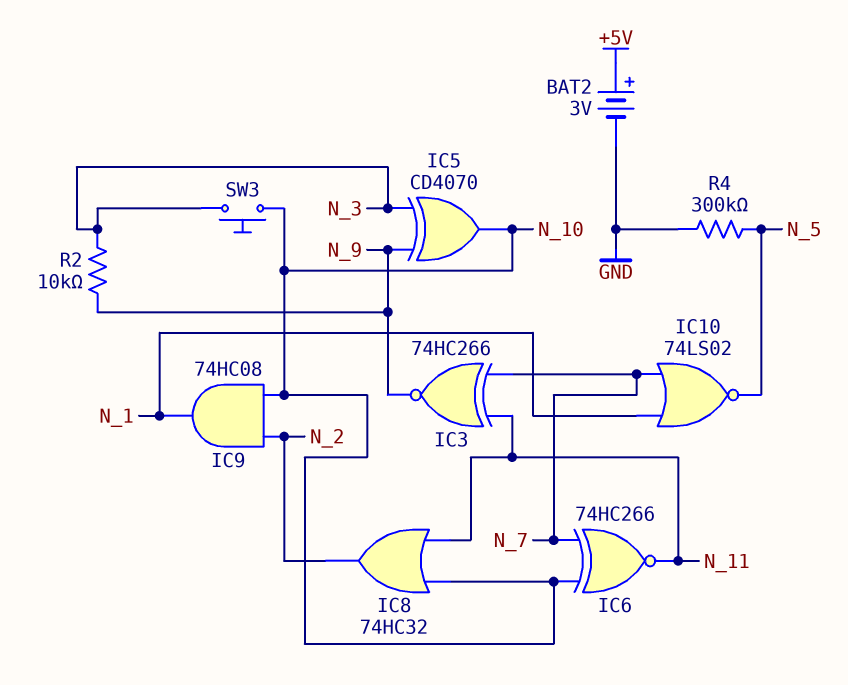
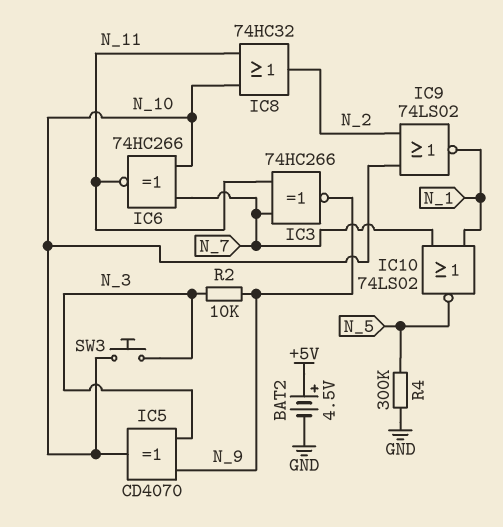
BAT2: 3V (plus +5V, minus GND) -> 4.5V (plus +5V, minus GND)
IC9: AND 74HC08 (in N_2, in N_10, out N_1) -> NOR 74LS02 (in N_2, in N_10, out N_1)

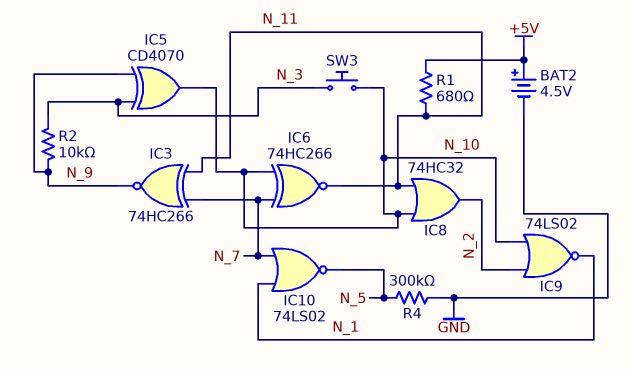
R1: none -> 680 (+5V, N_11)

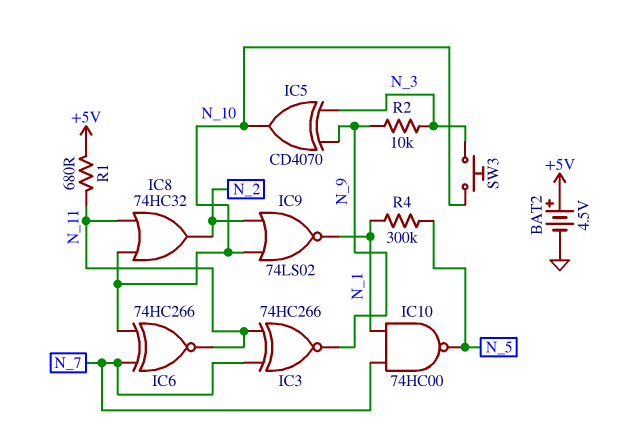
IC10: NOR 74LS02 (in N_1, in N_7, out N_5) -> NAND 74HC00 (in N_1, in N_7, out N_5)
R4: 300k (GND, N_5) -> 300k (N_1, N_5)

